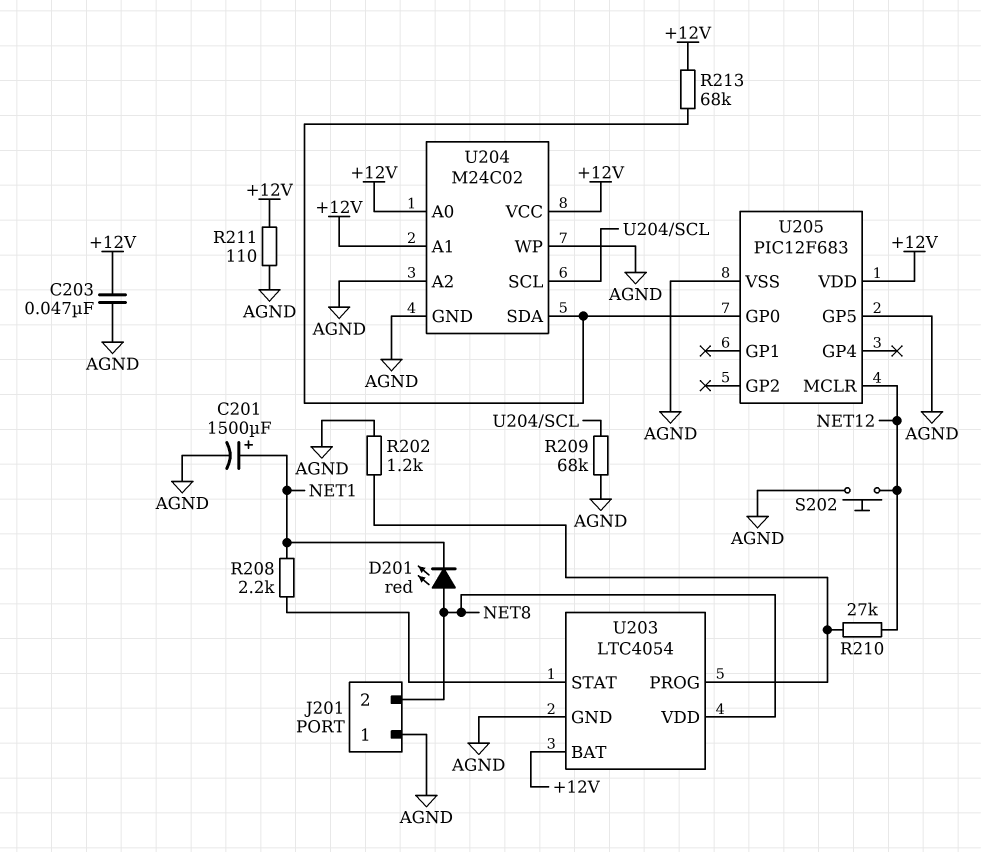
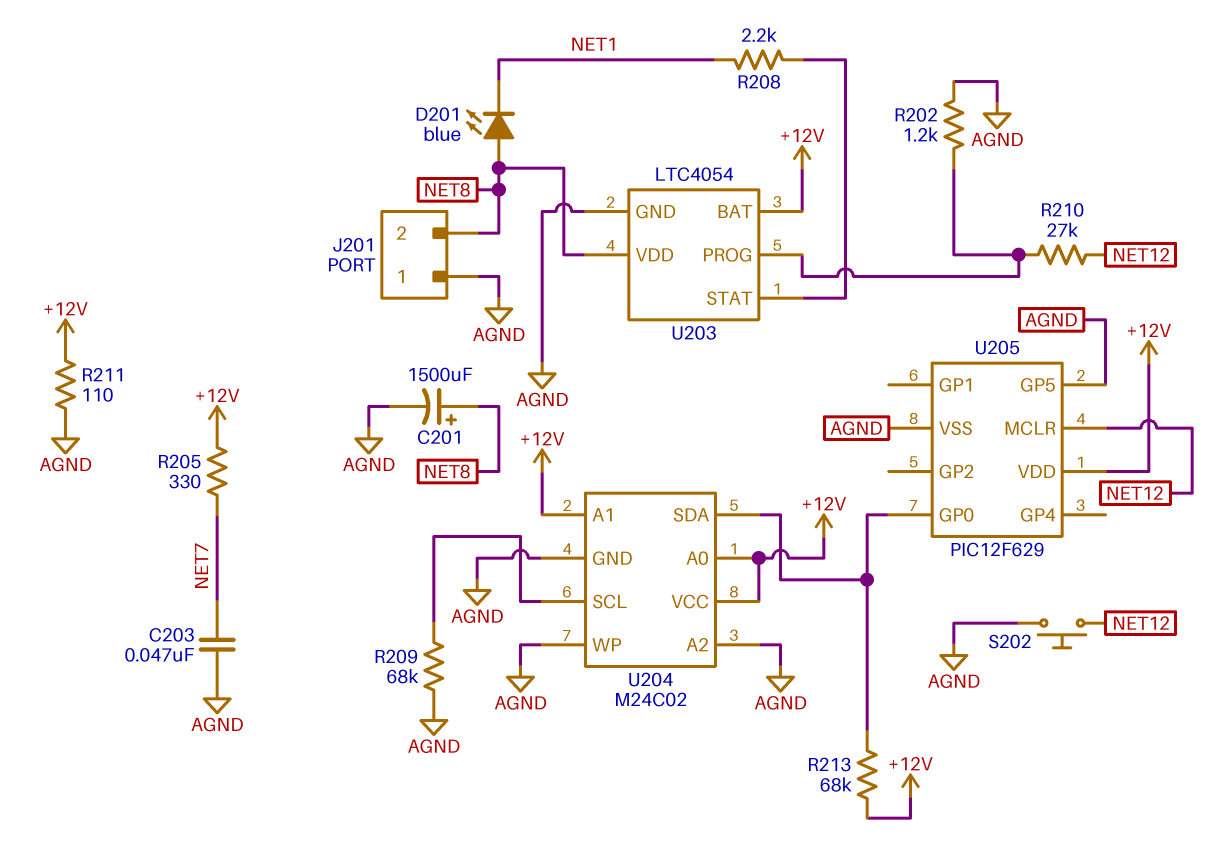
C201: 1500uF (plus NET1, minus AGND) -> 1500uF (plus NET8, minus AGND)
C203: 47nF (+12V, AGND) -> 47nF (AGND, NET7)
D201: LED red (A NET8, K NET1) -> LED blue (A NET8, K NET1)
R205: none -> 330 (+12V, NET7)
U205: PIC12F683 -> PIC12F629

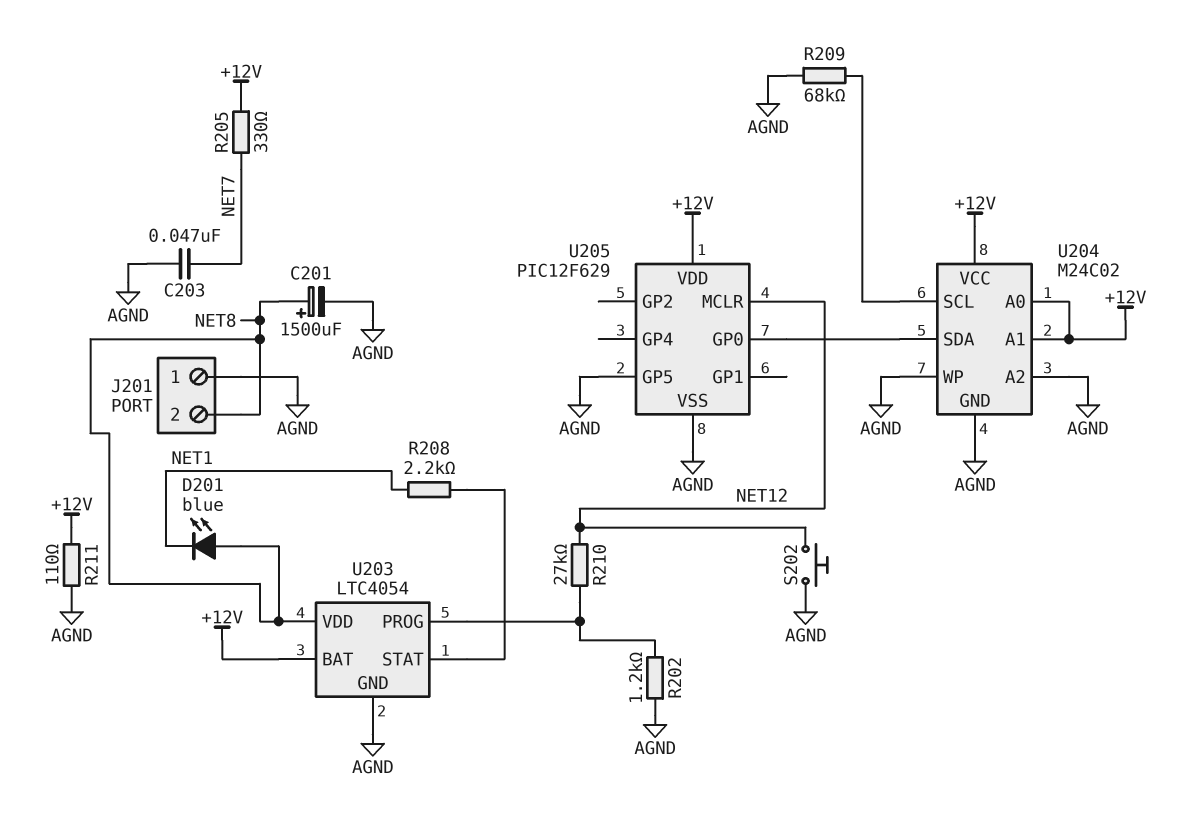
R213: 68k (+12V, U204/SDA) -> none

